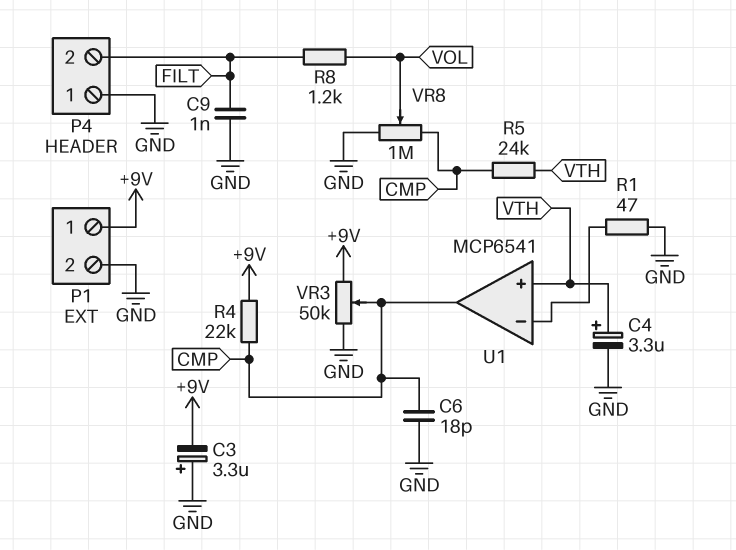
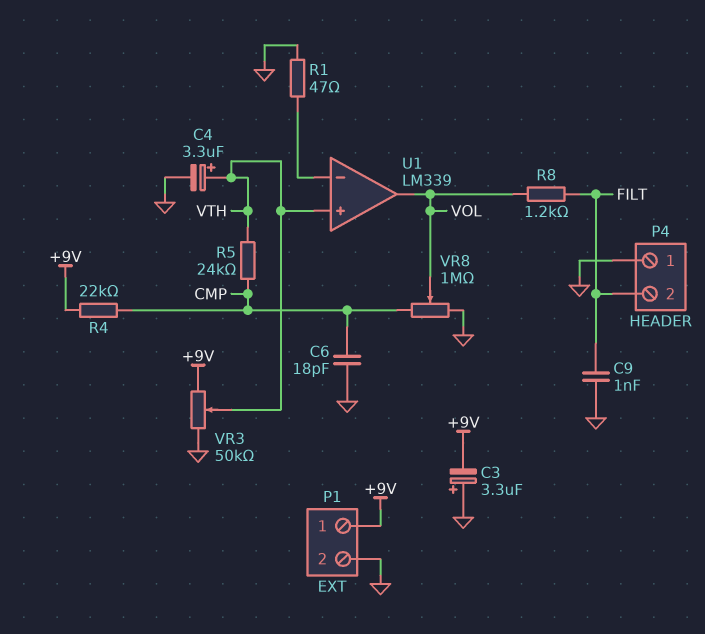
U1: MCP6541 -> LM339
U1 pin out: CMP -> VOL
VR3: 50k (+9V, GND, wiper CMP) -> 50k (+9V, GND, wiper VTH)

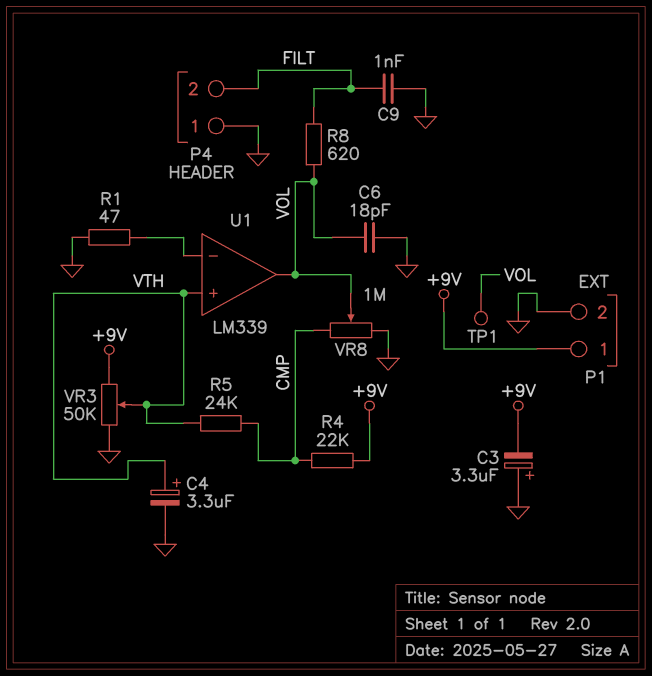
C6: 18pF (CMP, GND) -> 18pF (GND, VOL)
R8: 1.2k (FILT, VOL) -> 620 (FILT, VOL)
TP1: none -> test point (VOL)

